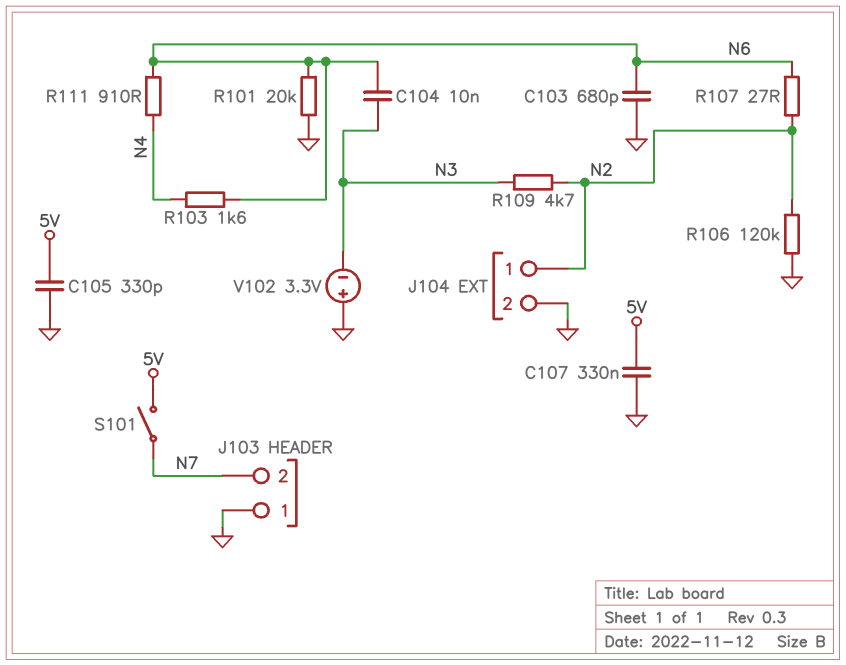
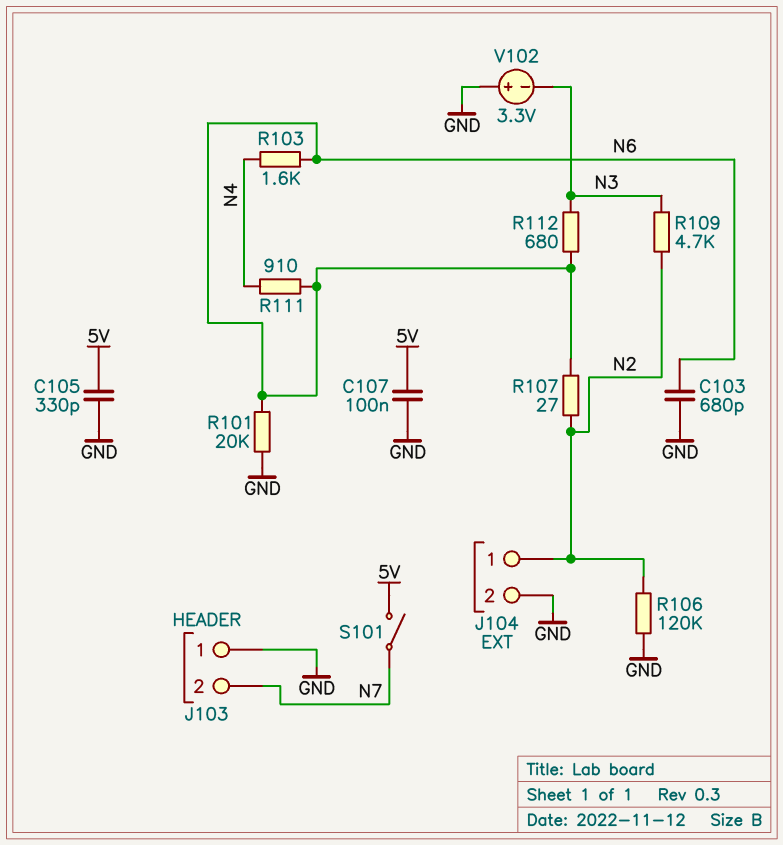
C104: 10nF (N3, N6) -> none
C107: 330nF (5V, GND) -> 100nF (5V, GND)
R112: none -> 680 (N3, N6)

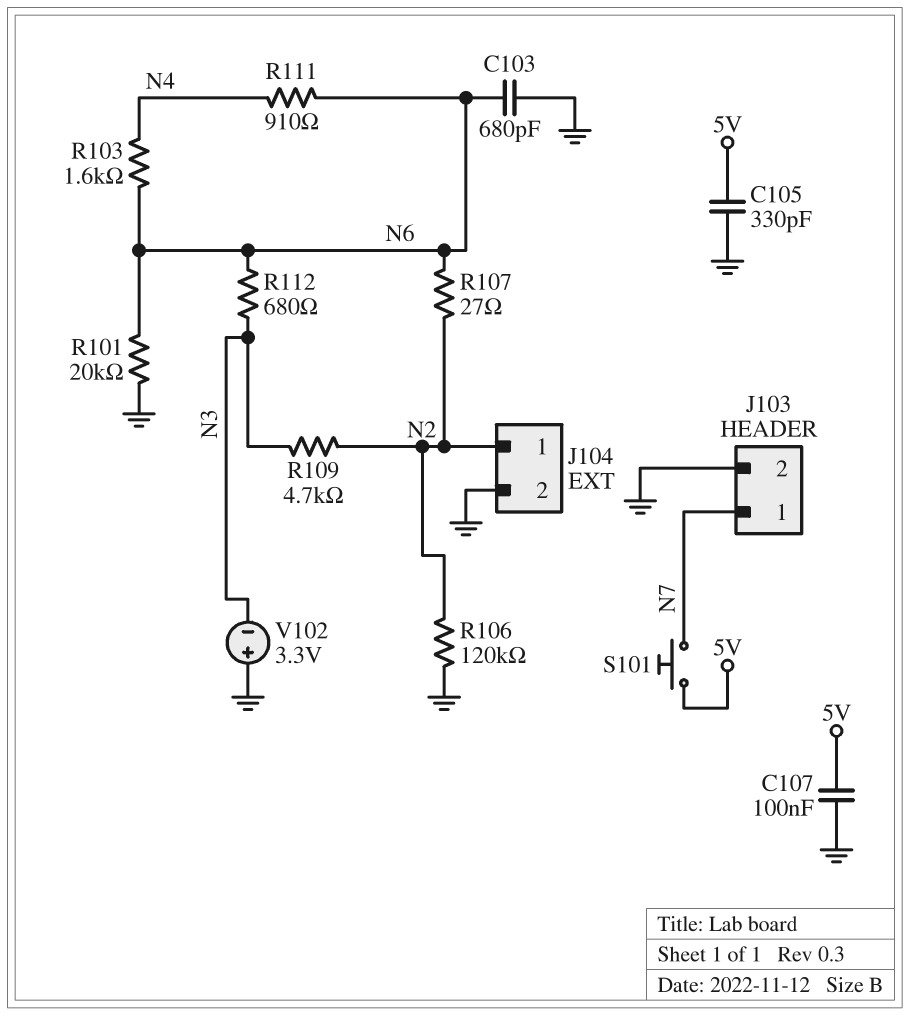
J103 pin 1: GND -> N7
J103 pin 2: N7 -> GND
S101: switch (5V, N7) -> button (5V, N7)

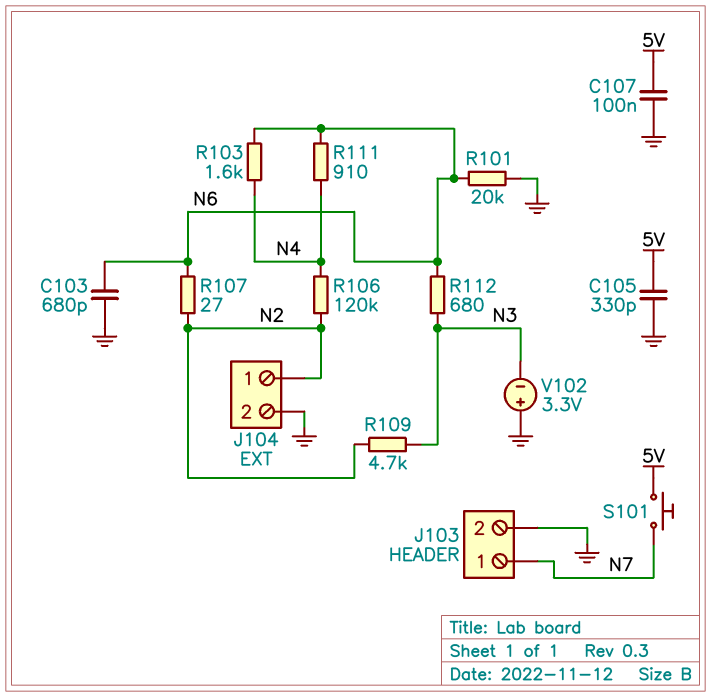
R106: 120k (GND, N2) -> 120k (N2, N4)

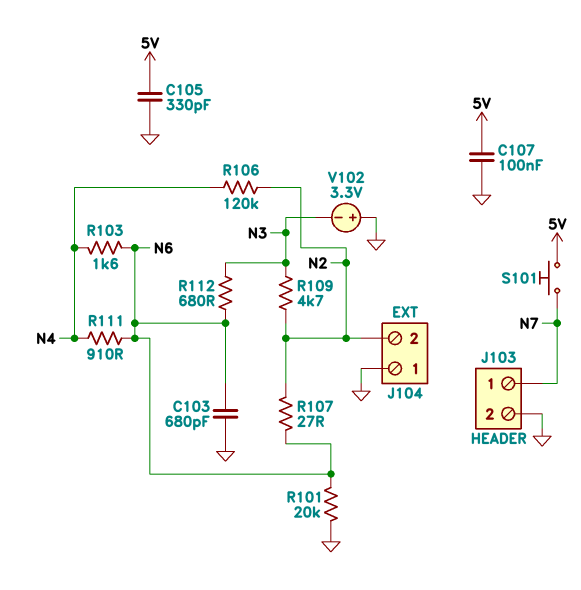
J104 pin 1: N2 -> GND
J104 pin 2: GND -> N2

